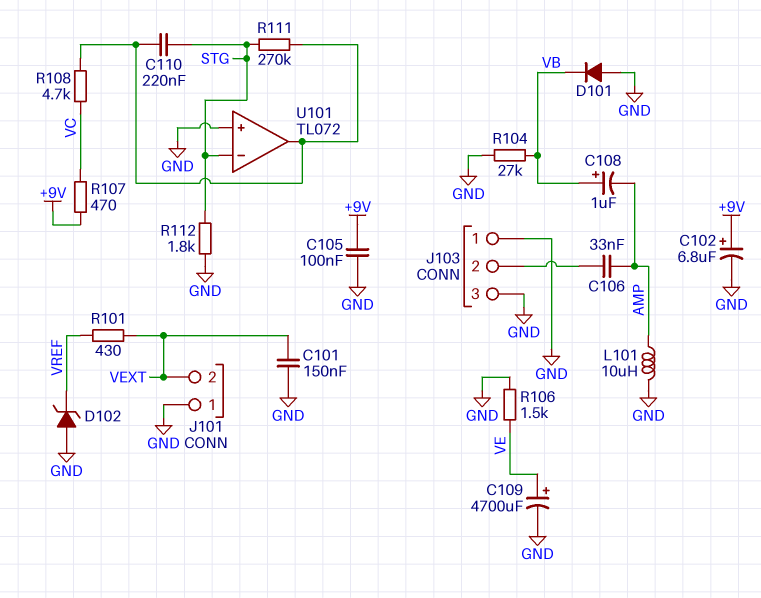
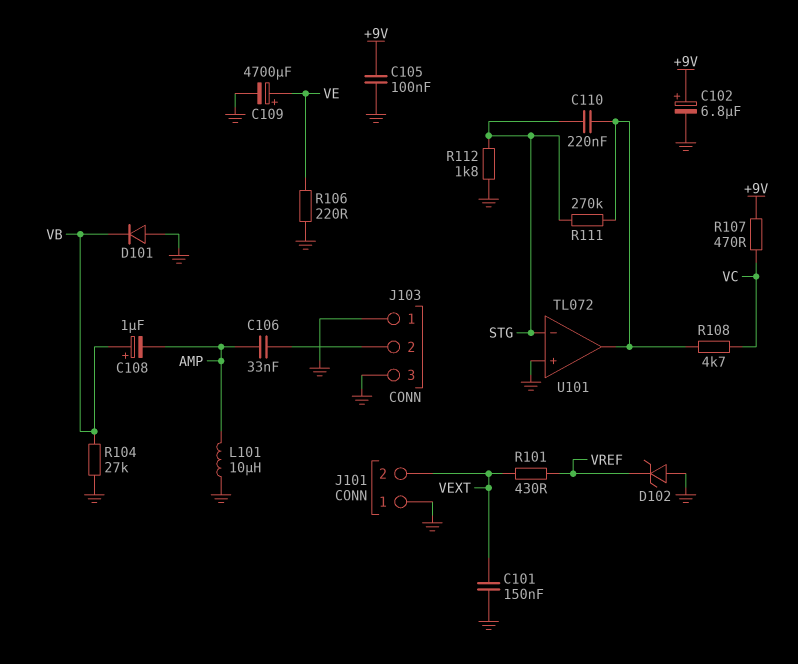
R106: 1.5k (GND, VE) -> 220 (GND, VE)

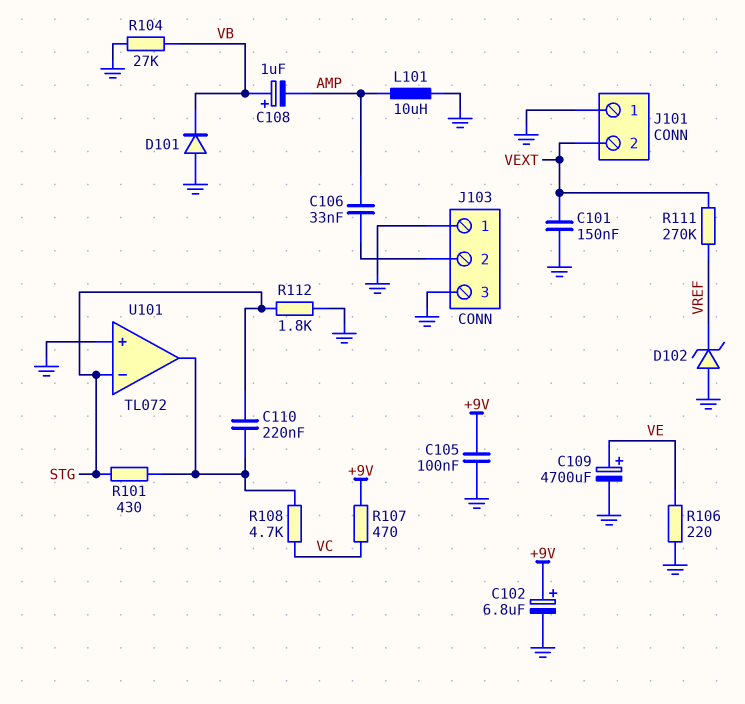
R101: 430 (VEXT, VREF) -> 430 (STG, U101/out)
R111: 270k (STG, U101/out) -> 270k (VEXT, VREF)

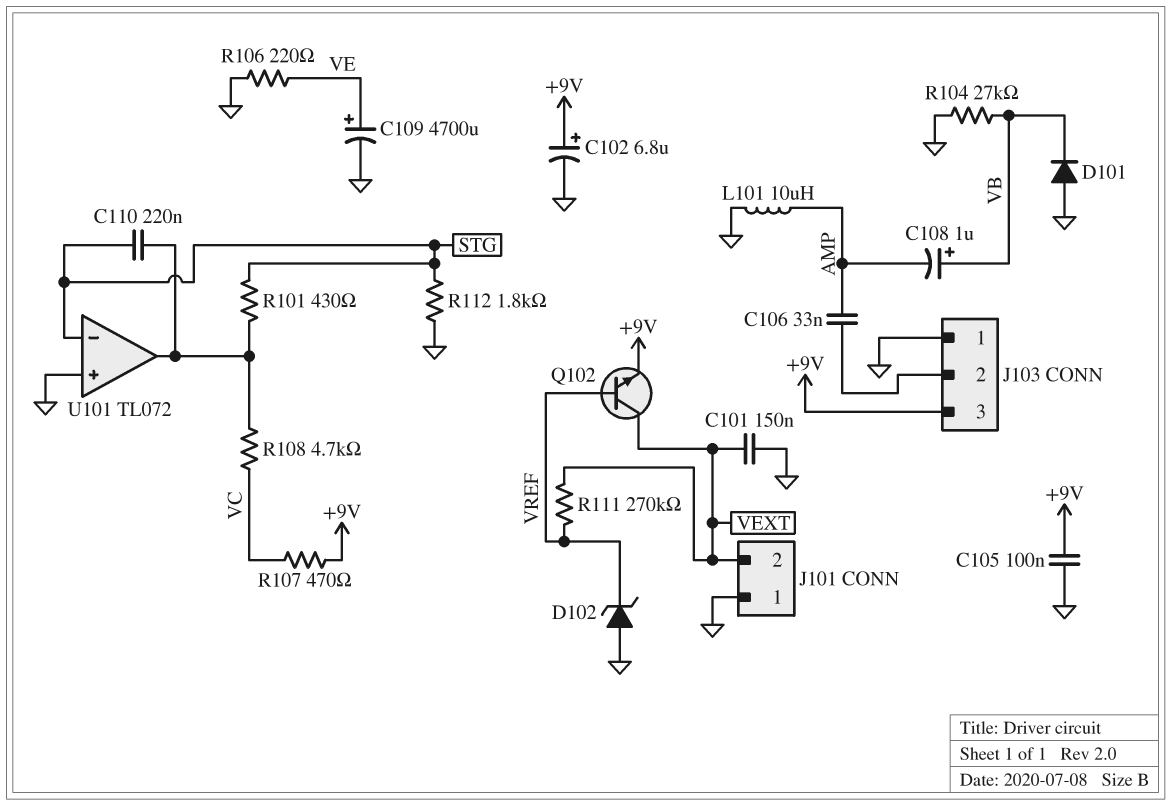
J103 pin 3: GND -> +9V
Q102: none -> NPN (B VREF, C VEXT, E +9V)

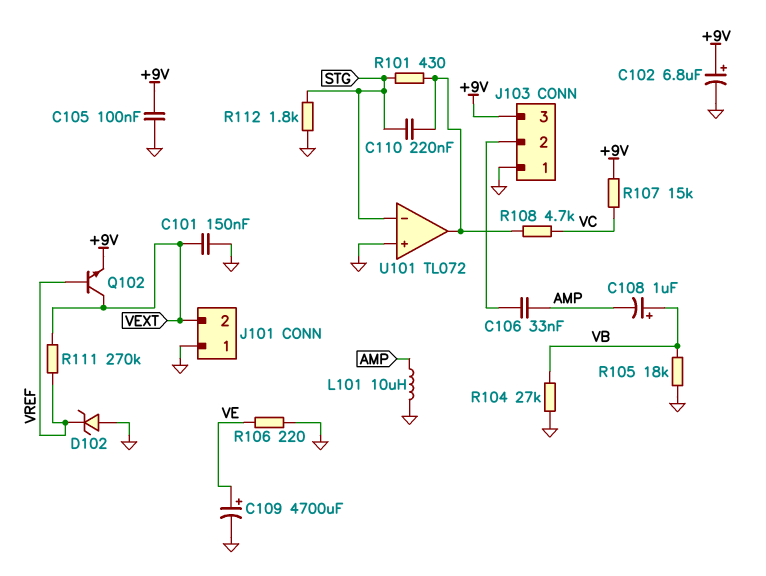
D101: diode (A GND, K VB) -> none
R105: none -> 18k (GND, VB)
R107: 470 (+9V, VC) -> 15k (+9V, VC)

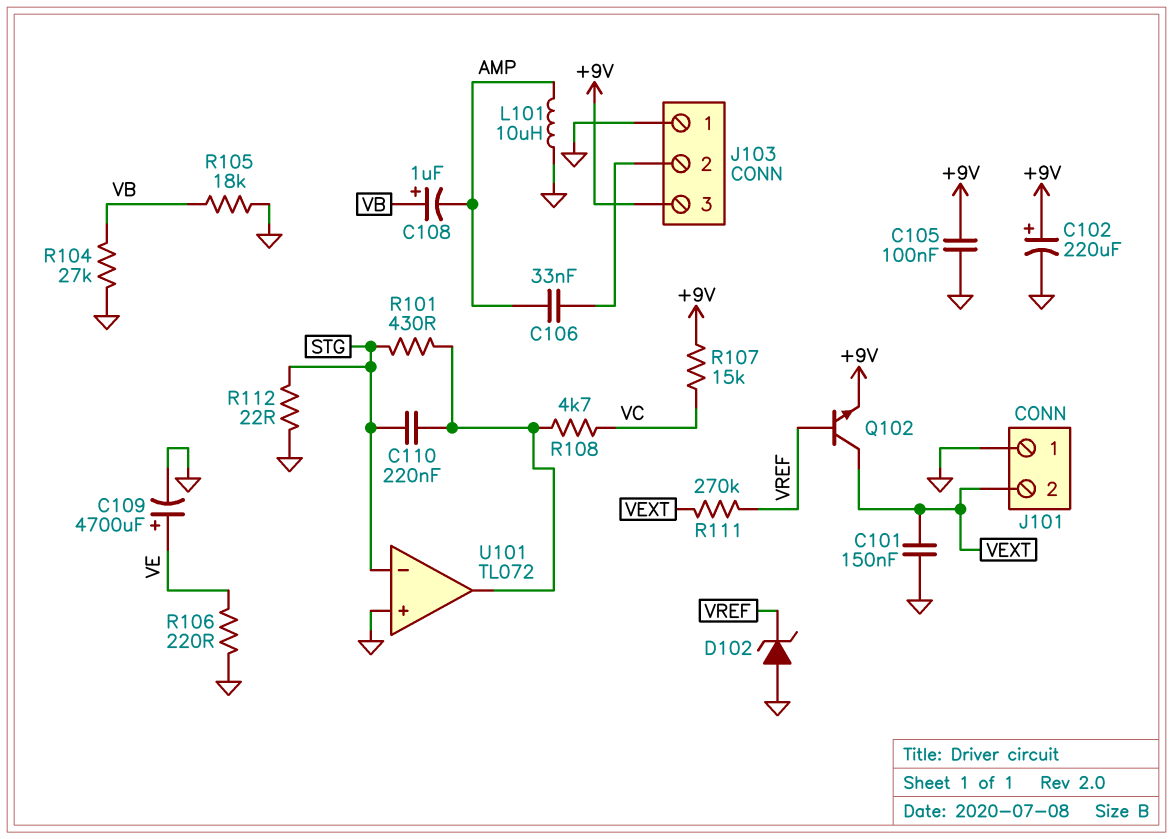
C102: 6.8uF (plus +9V, minus GND) -> 220uF (plus +9V, minus GND)
R112: 1.8k (GND, STG) -> 22 (GND, STG)

